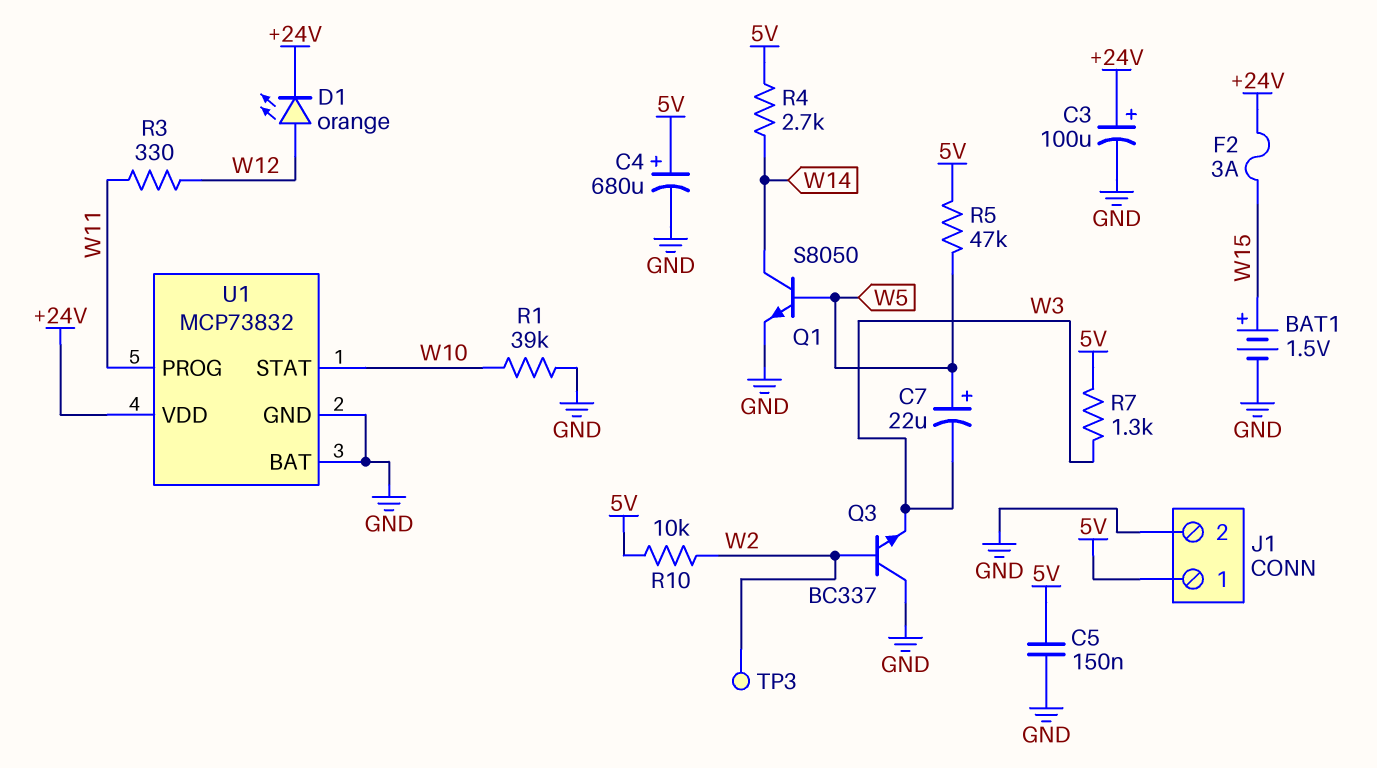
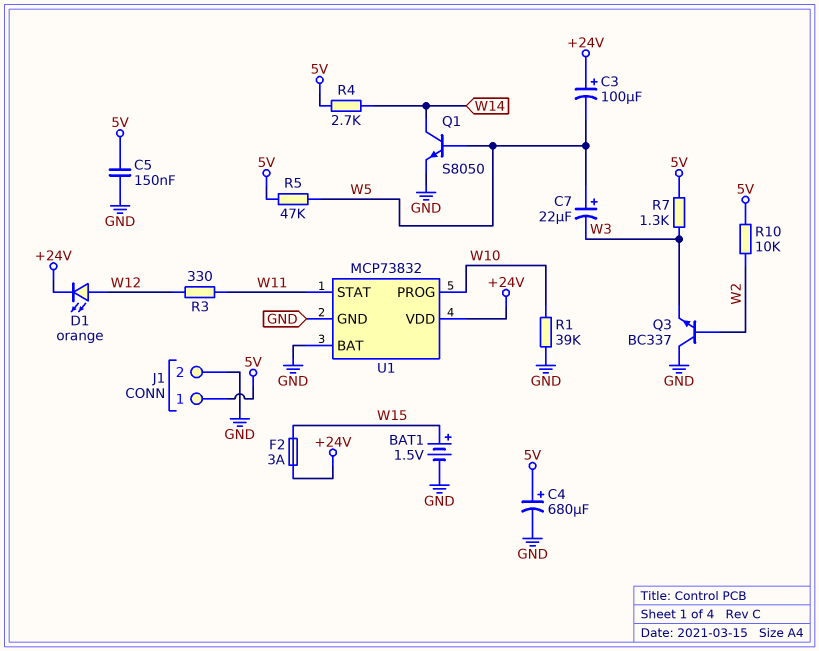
C3: 100uF (plus +24V, minus GND) -> 100uF (plus +24V, minus W5)
TP3: test point (W2) -> none
U1 pin PROG: W11 -> W10
U1 pin STAT: W10 -> W11

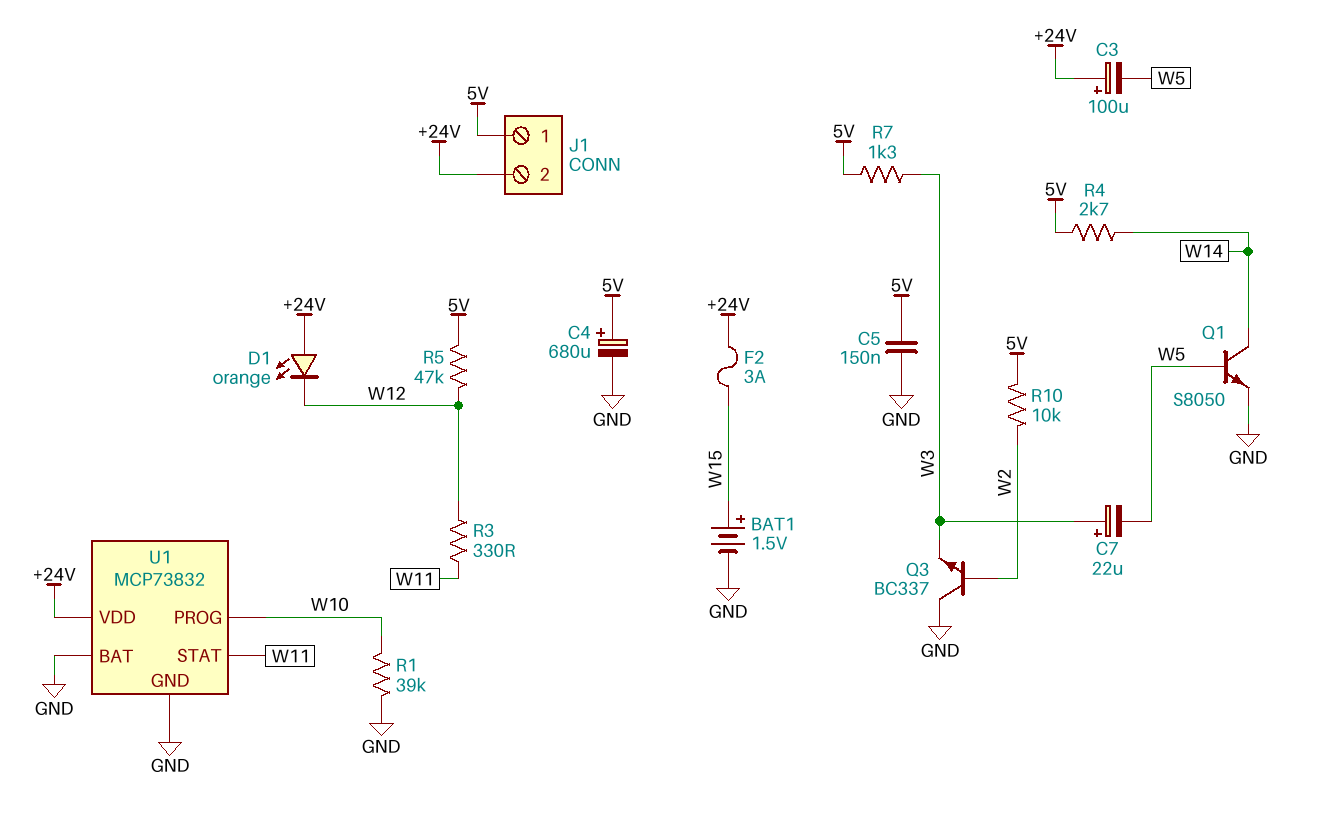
C7: 22uF (plus W5, minus W3) -> 22uF (plus W3, minus W5)
D1: LED orange (A W12, K +24V) -> LED orange (A +24V, K W12)
J1 pin 2: GND -> +24V
R5: 47k (5V, W5) -> 47k (5V, W12)

